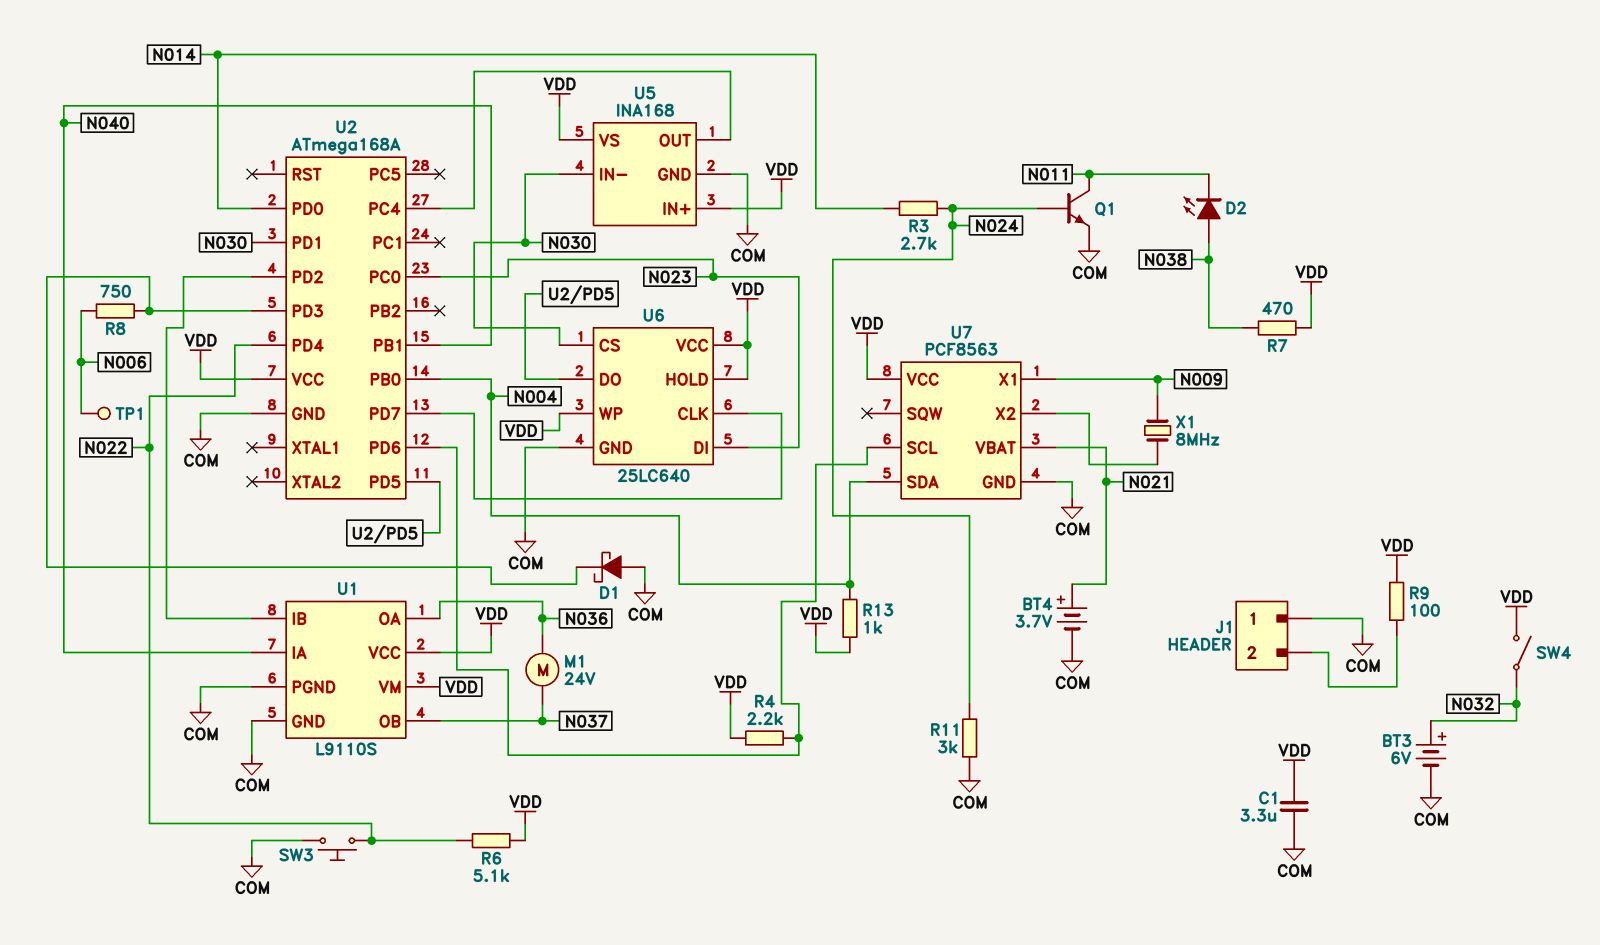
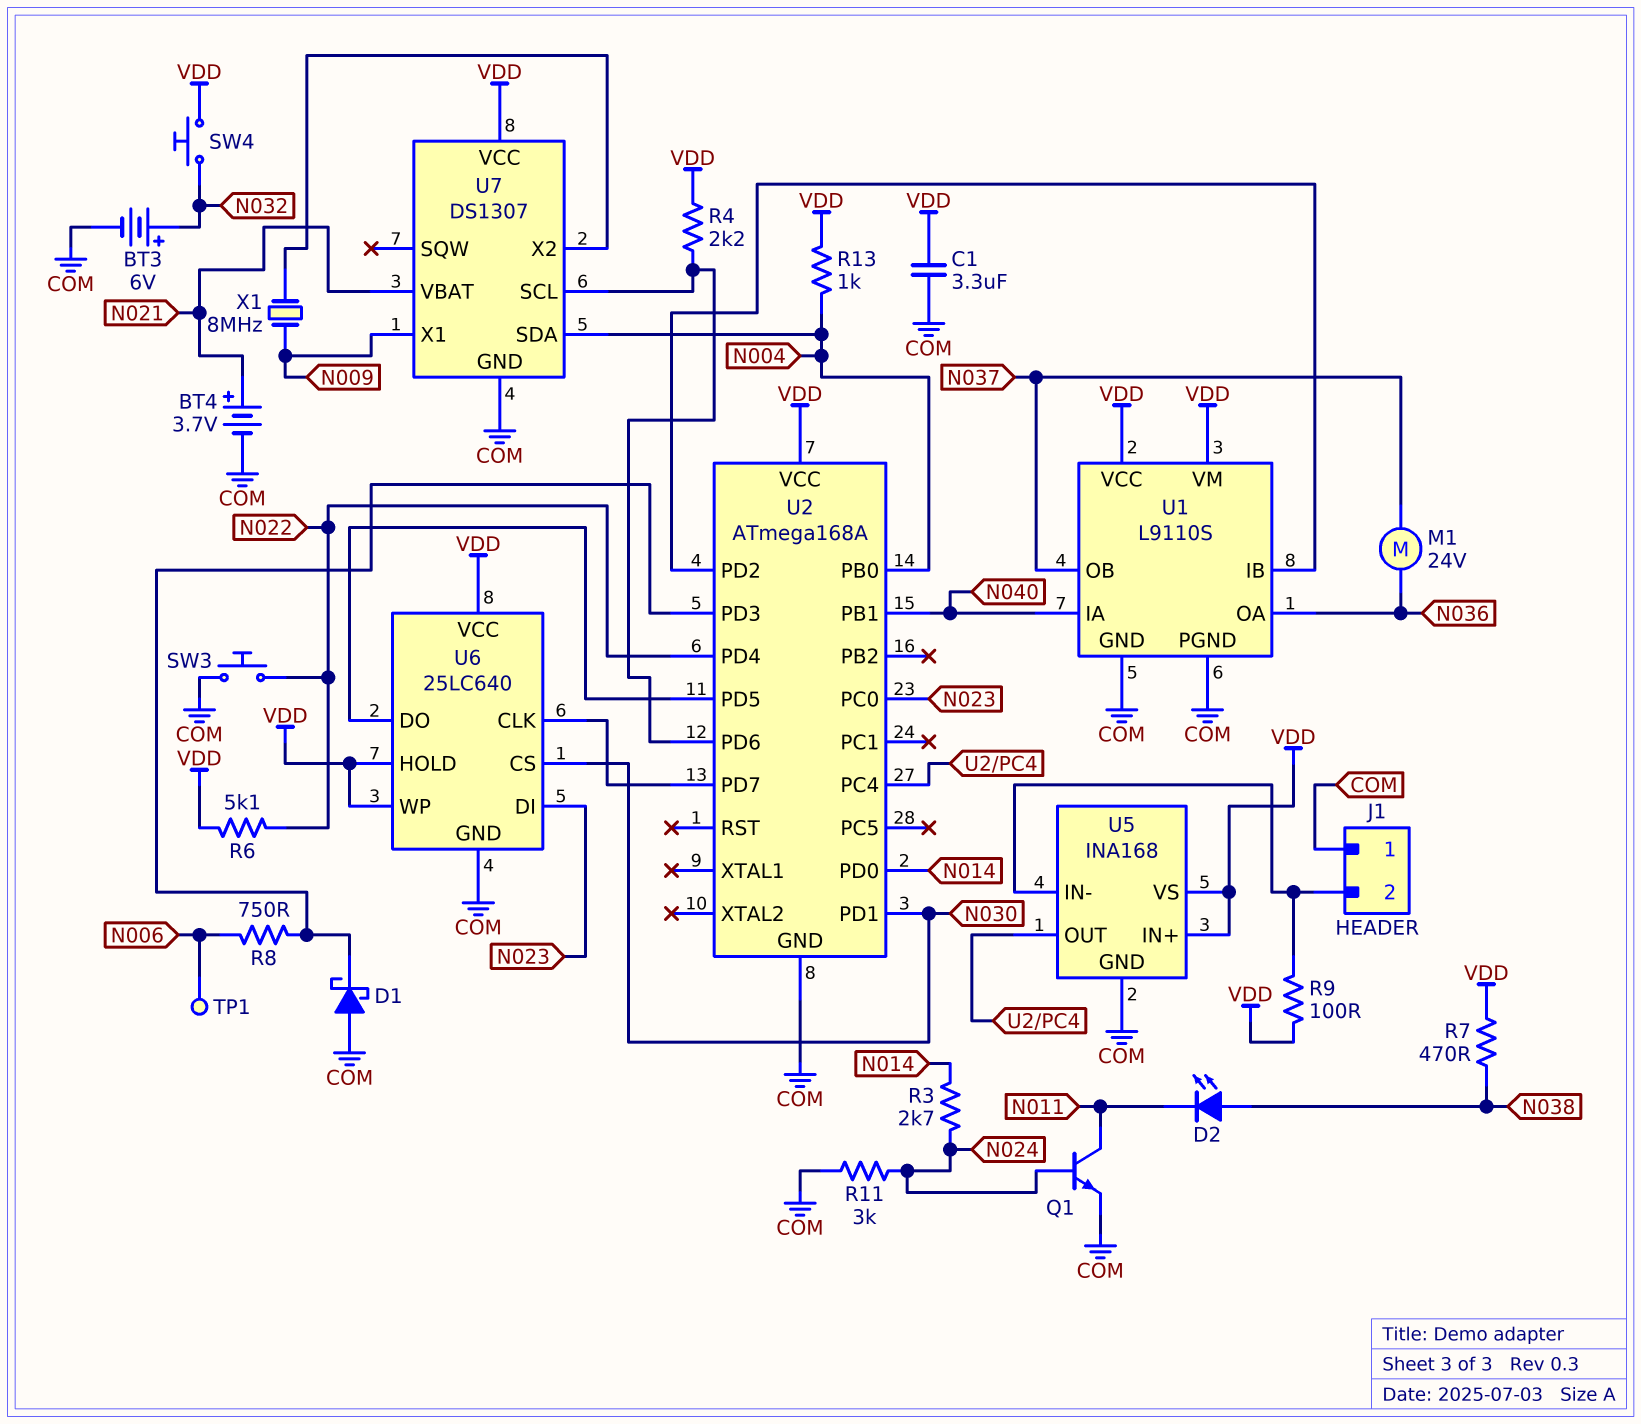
SW4: switch (N032, VDD) -> button (N032, VDD)
U5 pin IN-: N030 -> J1/2
U7: PCF8563 -> DS1307

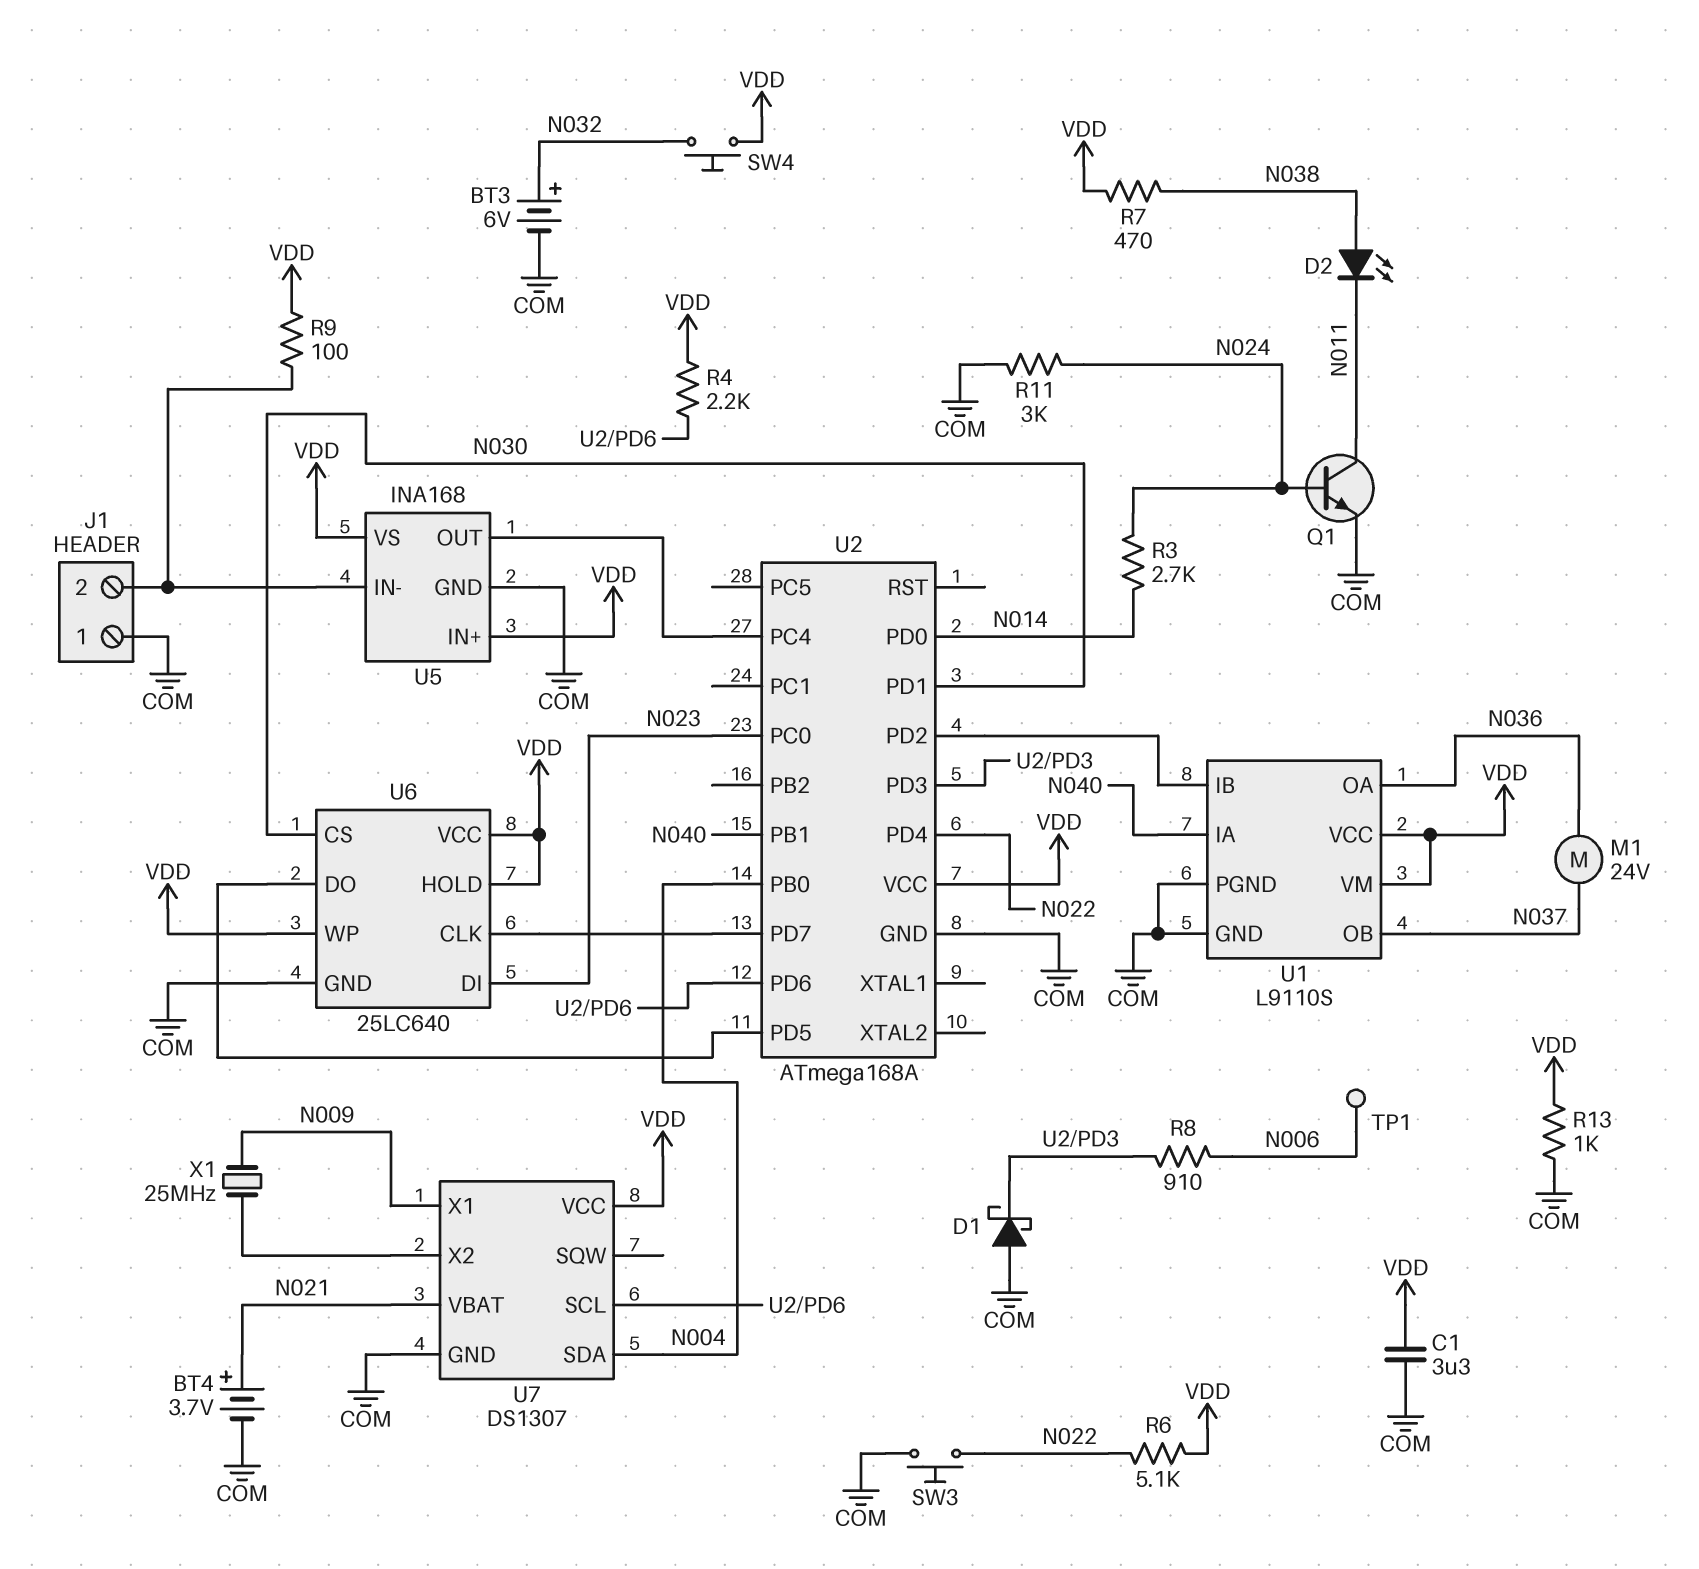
R8: 750 (N006, U2/PD3) -> 910 (N006, U2/PD3)
R13: 1k (N004, VDD) -> 1k (COM, VDD)
X1: 8MHz (N009, U7/X2) -> 25MHz (N009, U7/X2)

